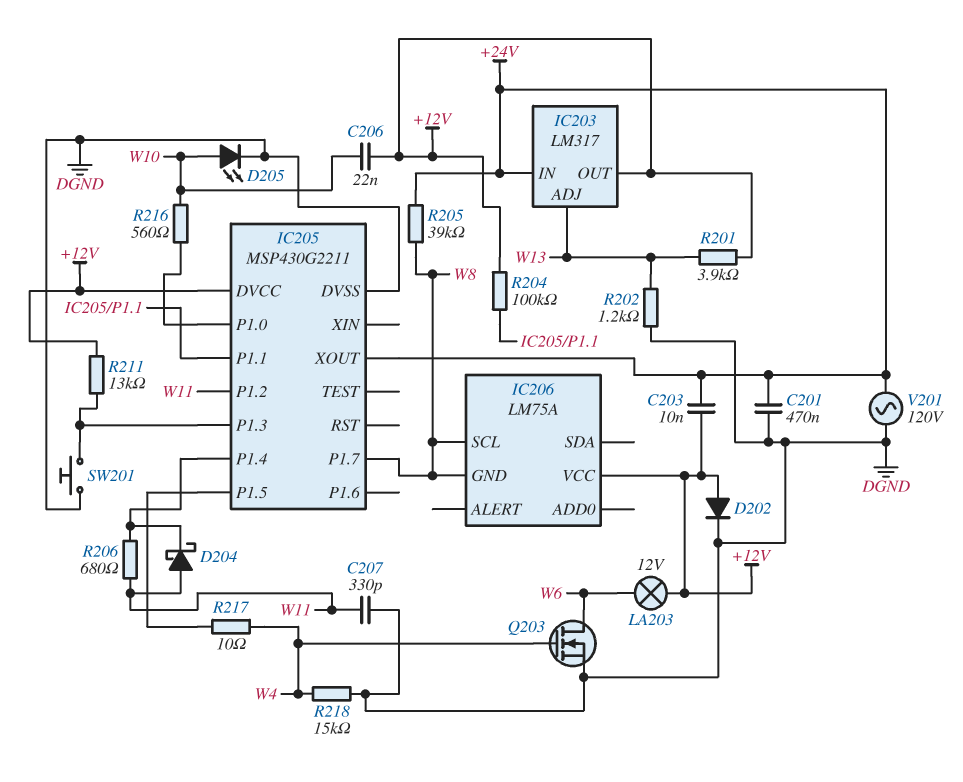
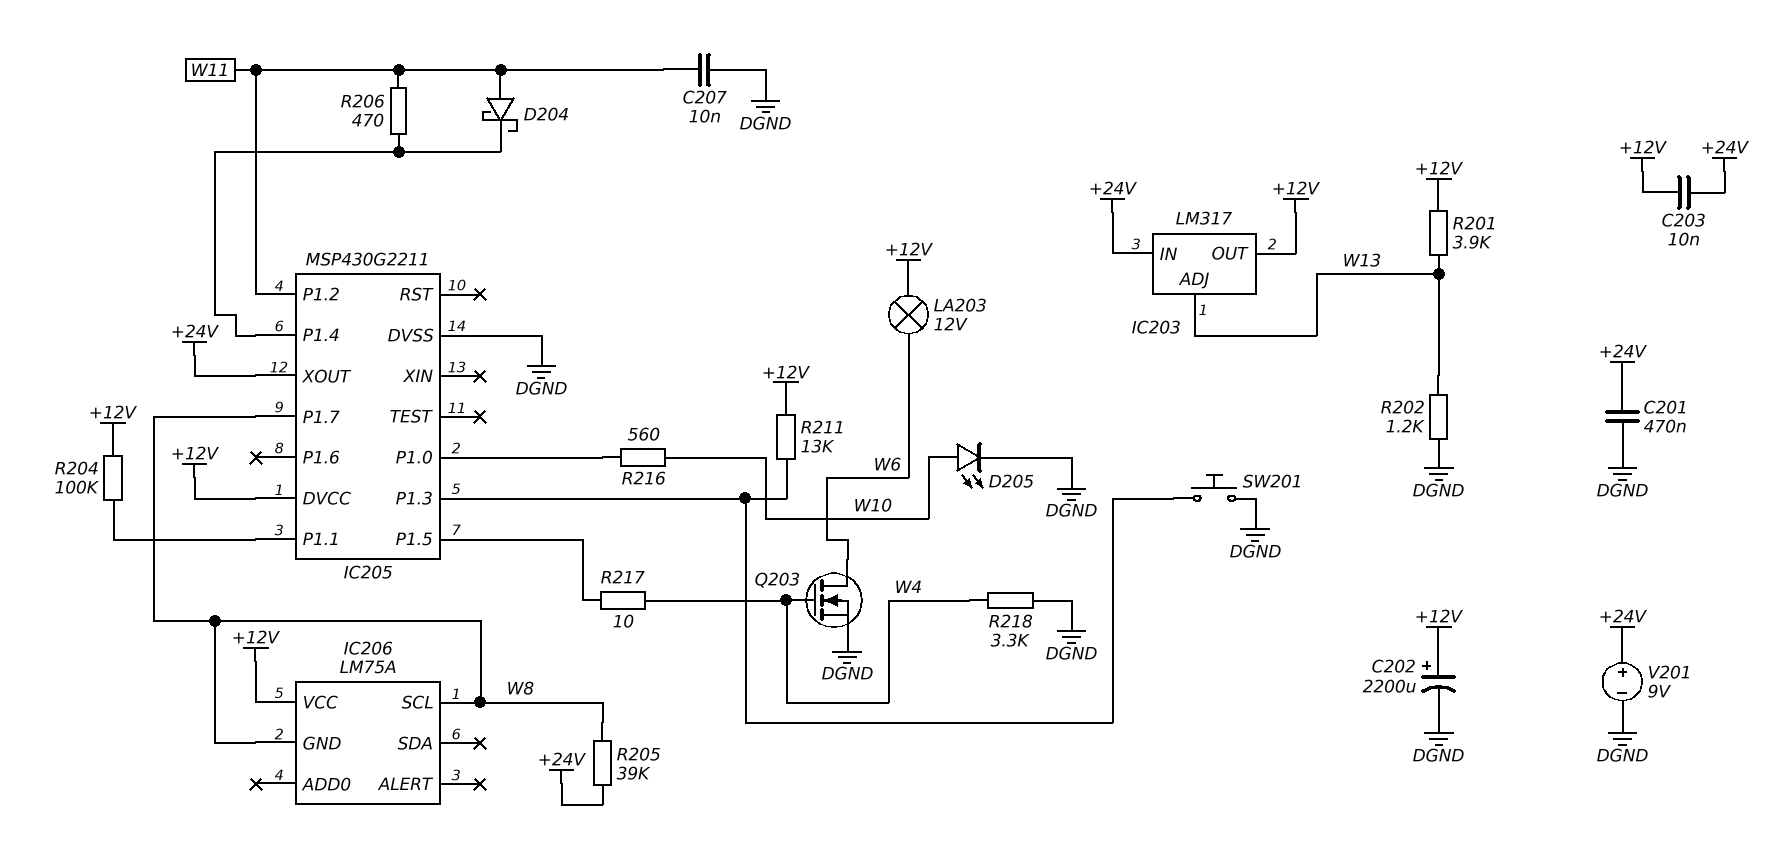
C202: none -> 2200uF (plus +12V, minus DGND)
C206: 22nF (+12V, W10) -> none
C207: 330pF (DGND, W11) -> 10nF (DGND, W11)
D202: diode (A +12V, K DGND) -> none
R206: 680 (IC205/P1.4, W11) -> 470 (IC205/P1.4, W11)
R218: 15k (DGND, W4) -> 3.3k (DGND, W4)
V201: AC 120V (+24V, DGND) -> 9V (plus +24V, minus DGND)

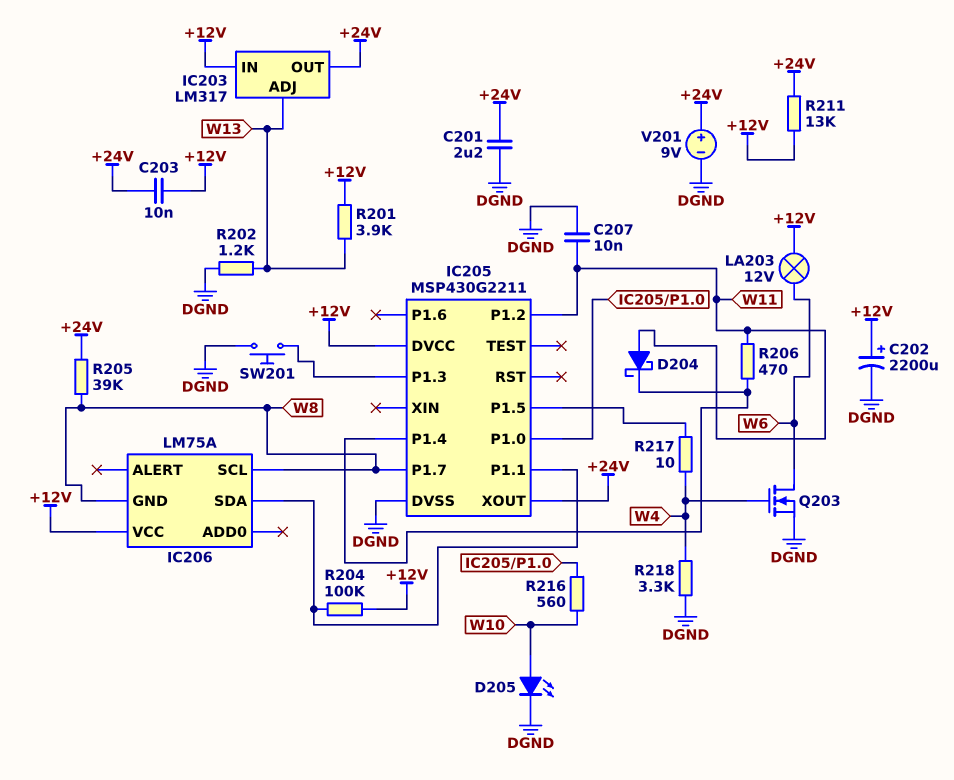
C201: 470nF (+24V, DGND) -> 2.2uF (+24V, DGND)
IC203 pin IN: +24V -> +12V
IC203 pin OUT: +12V -> +24V
IC206 pin SDA: none -> IC205/P1.1
R211: 13k (+12V, IC205/P1.3) -> 13k (+12V, +24V)

